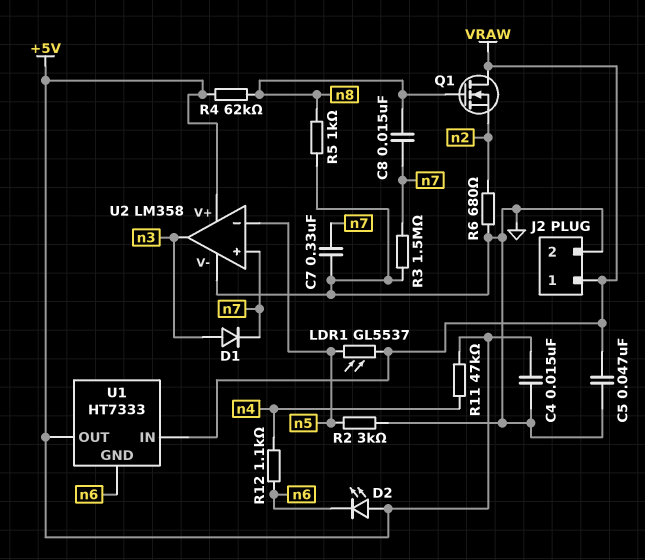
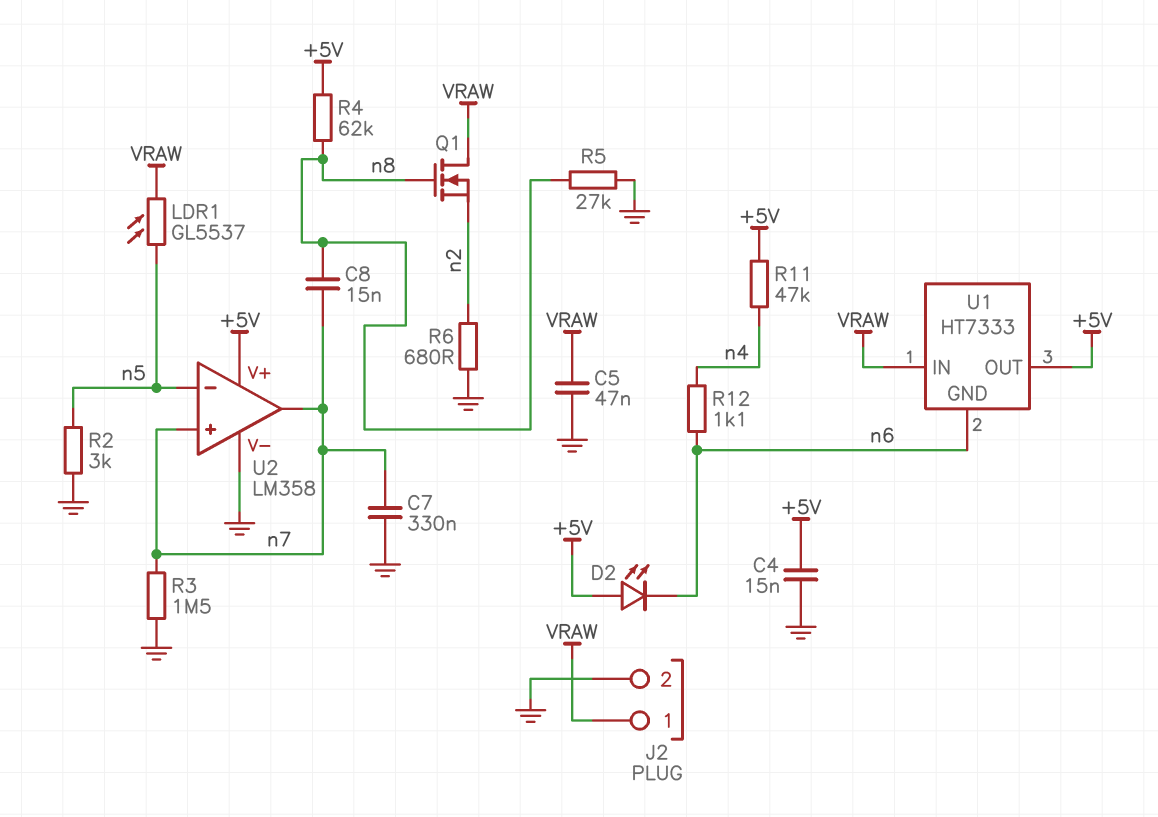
D1: diode (A n3, K n7) -> none
R5: 1k (GND, n8) -> 27k (GND, n8)
U2 pin out: n3 -> n7

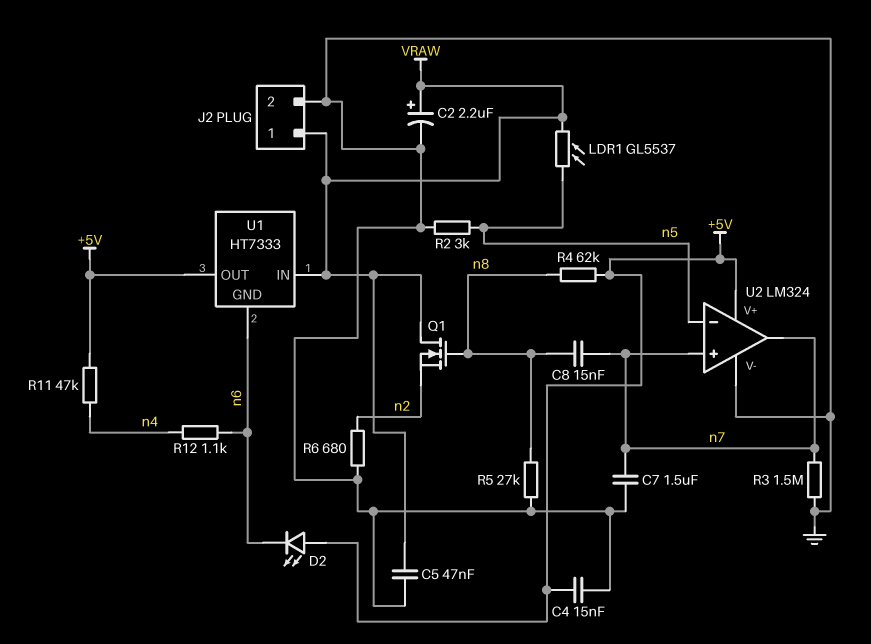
C2: none -> 2.2uF (plus VRAW, minus GND)
C7: 330nF (GND, n7) -> 1.5uF (GND, n7)
U2: LM358 -> LM324

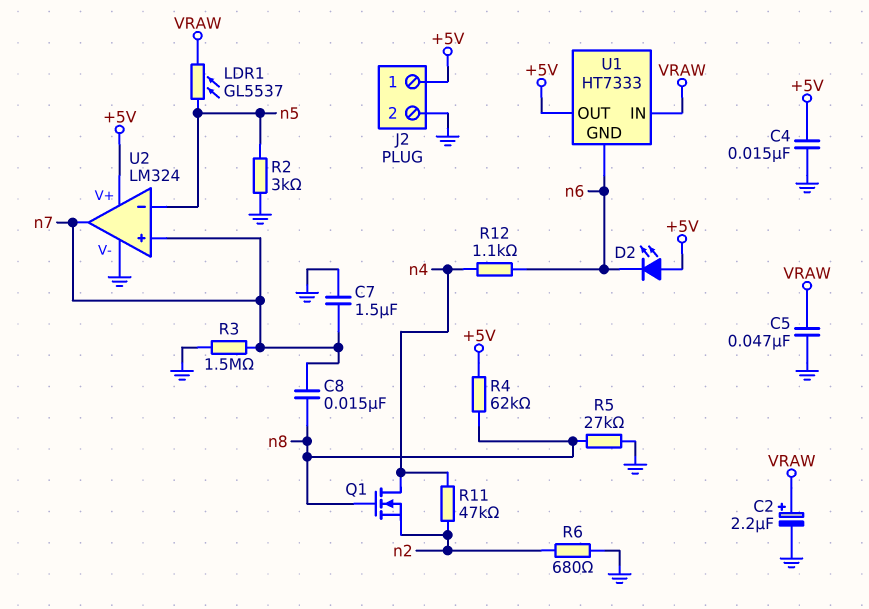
J2 pin 1: VRAW -> +5V
Q1: NMOS (G n8, D VRAW, S n2) -> NMOS (G n8, D n4, S n2)
R11: 47k (+5V, n4) -> 47k (n2, n4)

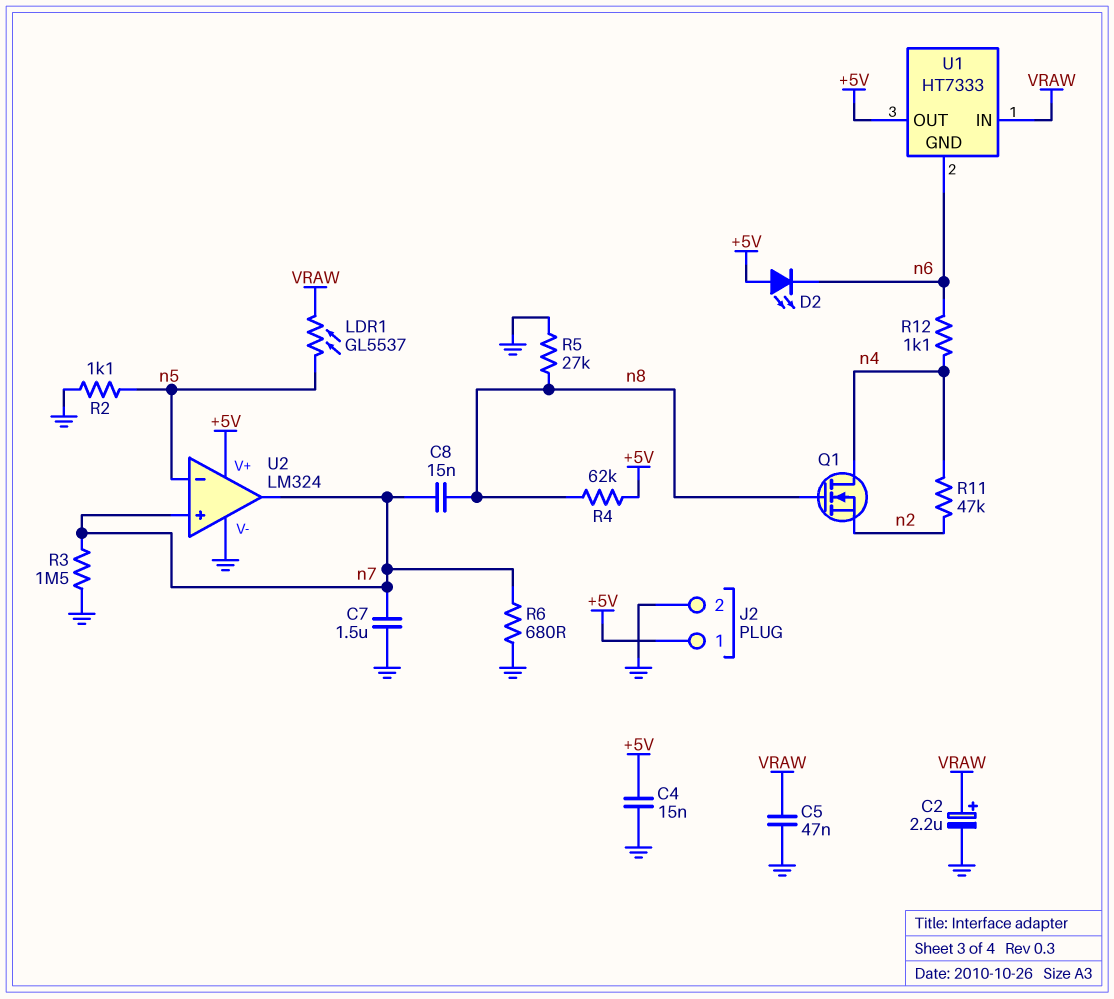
R2: 3k (GND, n5) -> 1.1k (GND, n5)
R6: 680 (GND, n2) -> 680 (GND, n7)

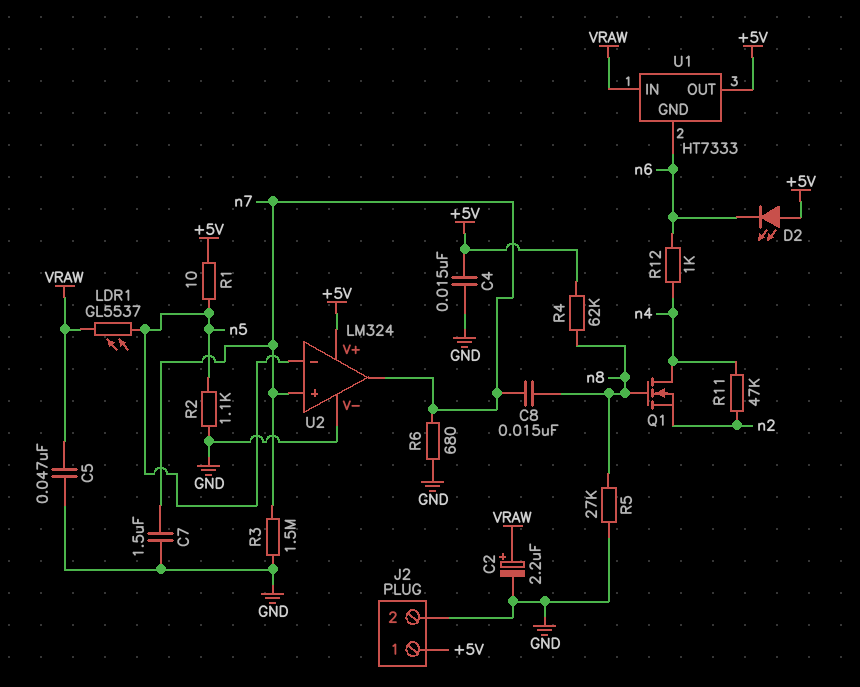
R1: none -> 10 (+5V, n5)
R12: 1.1k (n4, n6) -> 1k (n4, n6)

